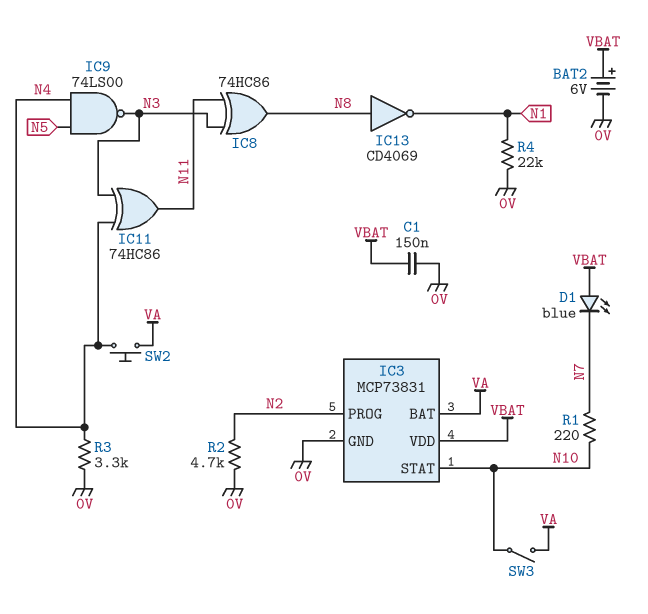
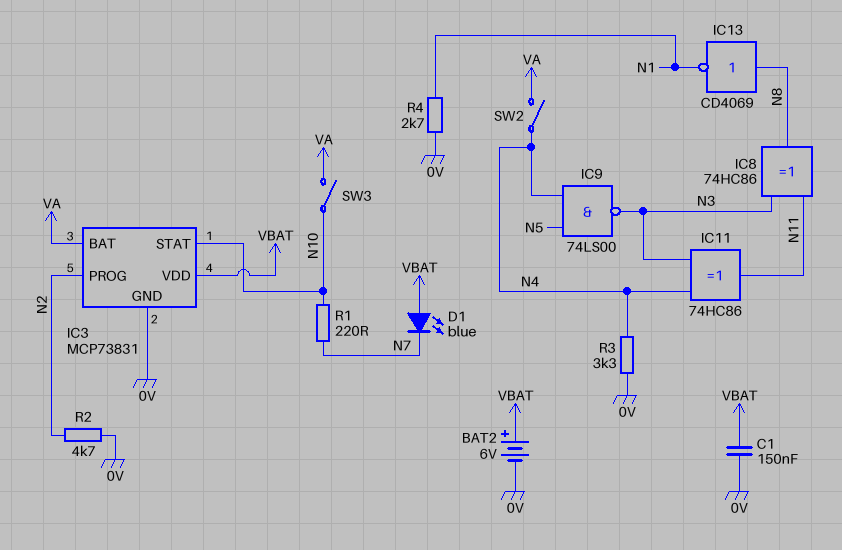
R4: 22k (0V, N1) -> 2.7k (0V, N1)
SW2: button (N4, VA) -> switch (N4, VA)

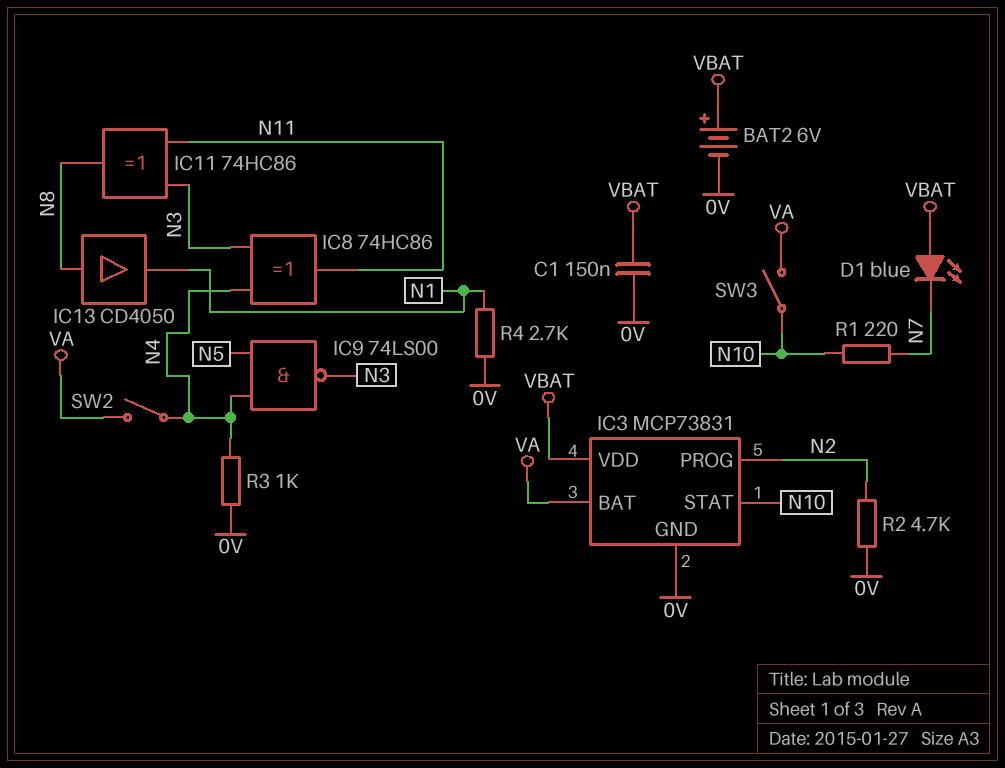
IC8: XOR 74HC86 (in N3, in N11, out N8) -> XOR 74HC86 (in N3, in N4, out N11)
IC11: XOR 74HC86 (in N3, in N4, out N11) -> XOR 74HC86 (in N3, in N11, out N8)
IC13: NOT CD4069 (in N8, out N1) -> buffer CD4050 (in N8, out N1)
R3: 3.3k (0V, N4) -> 1k (0V, N4)

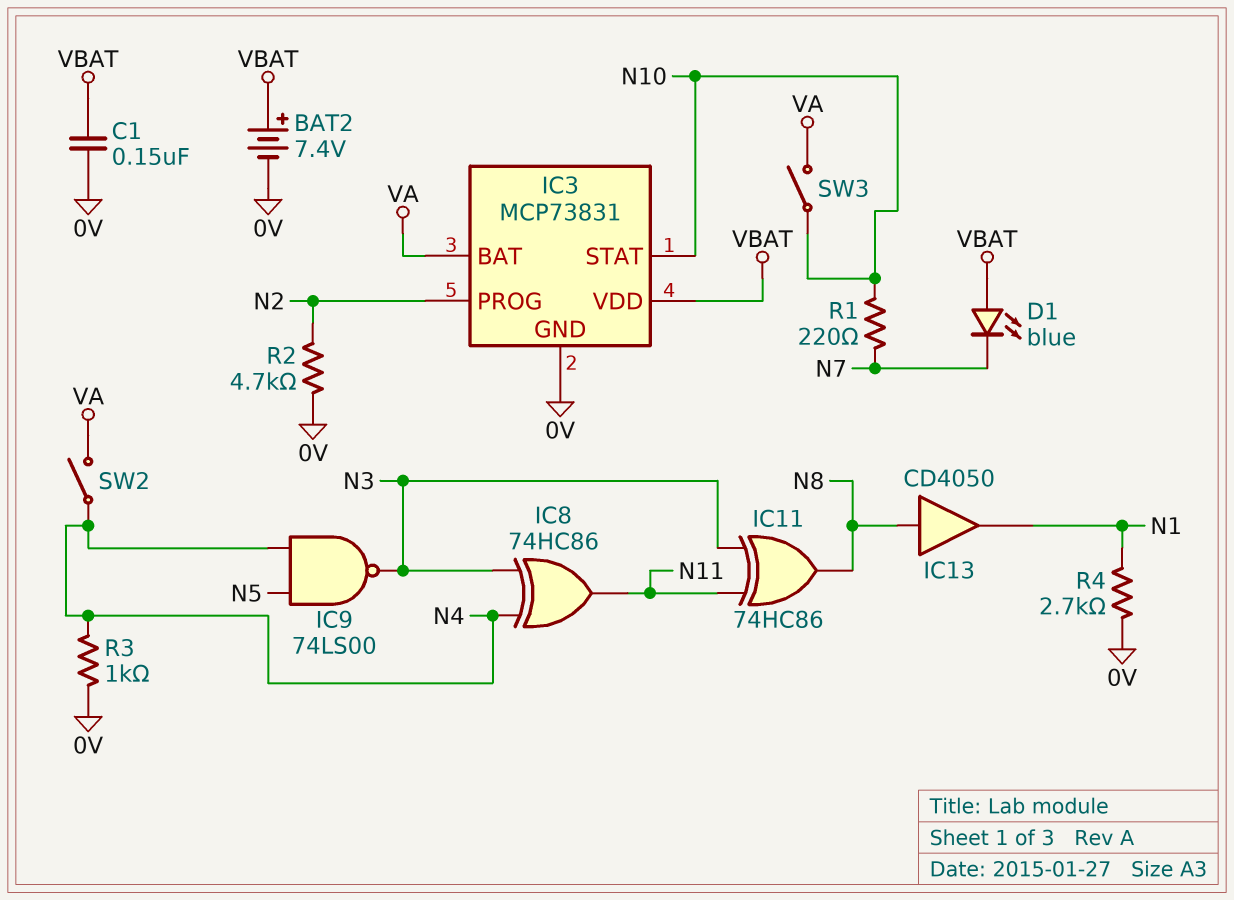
BAT2: 6V (plus VBAT, minus 0V) -> 7.4V (plus VBAT, minus 0V)

